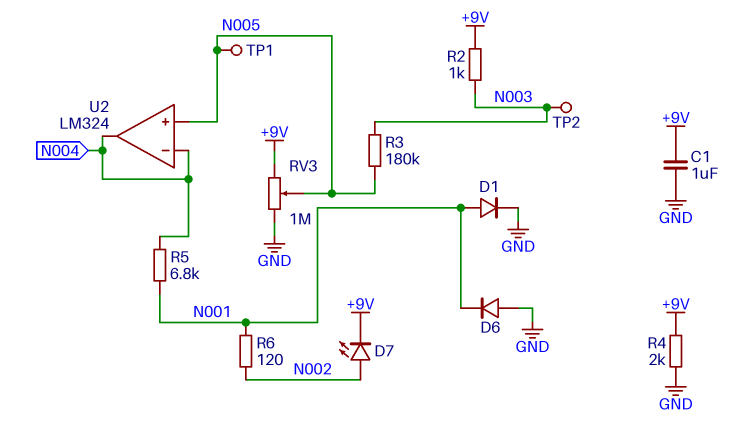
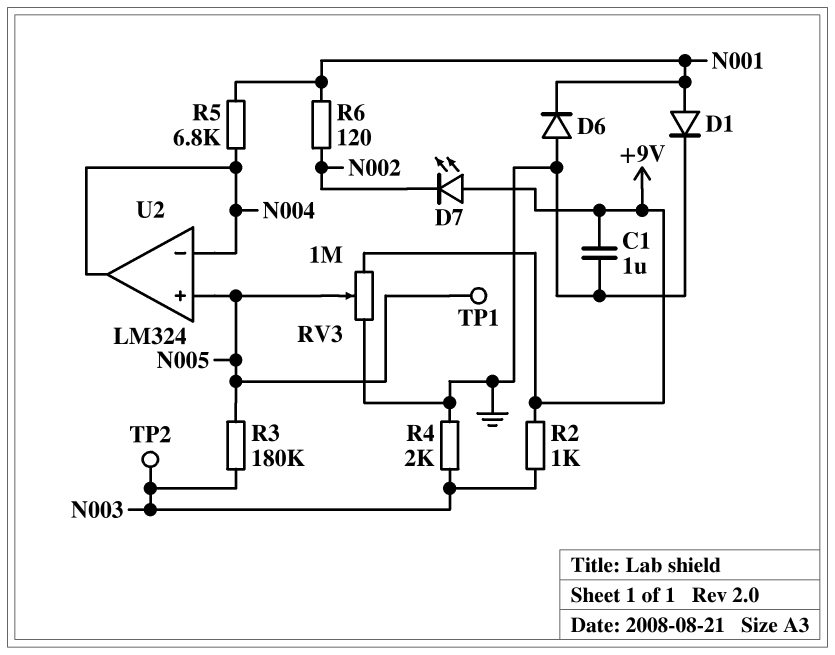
D7: LED (A N002, K +9V) -> LED (A +9V, K N002)
R4: 2k (+9V, GND) -> 2k (GND, N003)

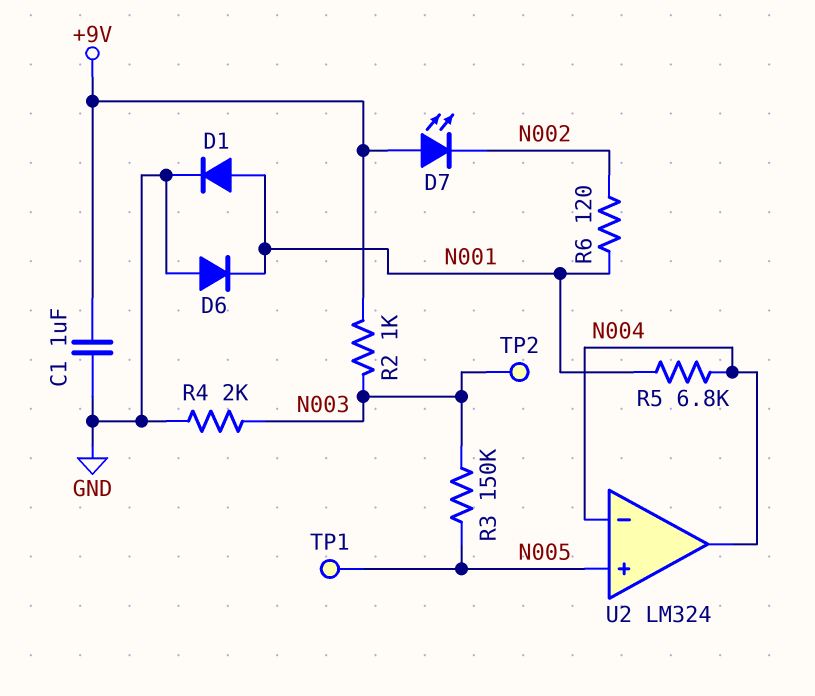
R3: 180k (N003, N005) -> 150k (N003, N005)
RV3: 1M (+9V, GND, wiper N005) -> none

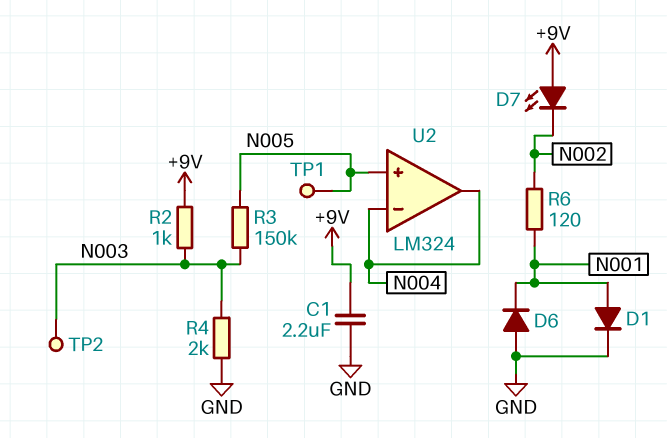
C1: 1uF (+9V, GND) -> 2.2uF (+9V, GND)
R5: 6.8k (N001, N004) -> none

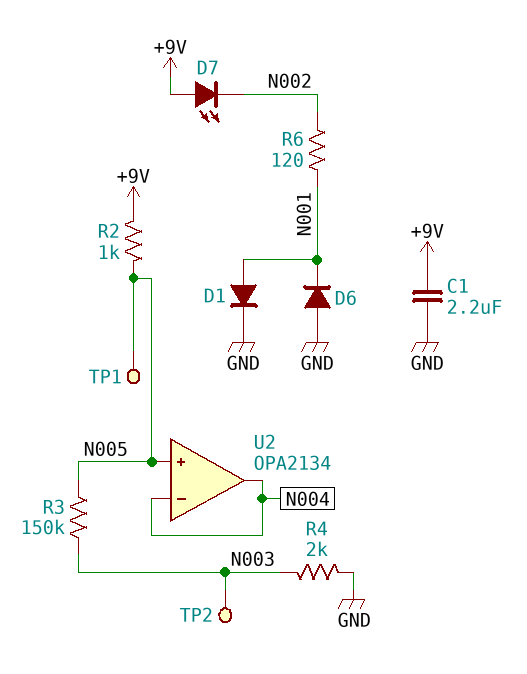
R2: 1k (+9V, N003) -> 1k (+9V, N005)
U2: LM324 -> OPA2134

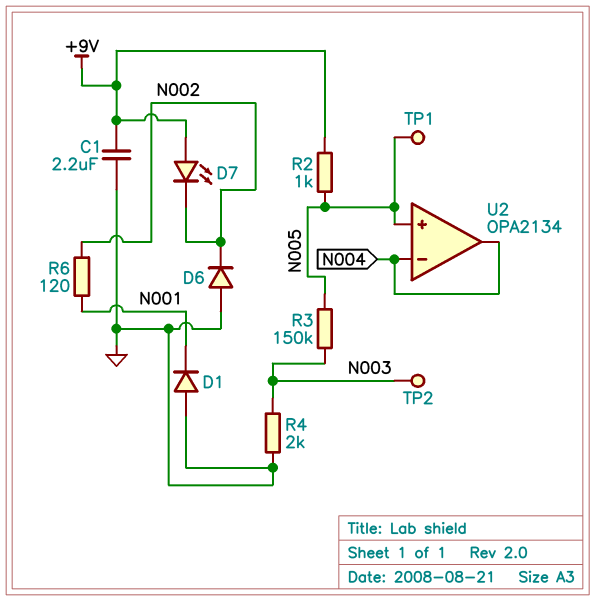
D1: diode (A N001, K GND) -> diode (A GND, K N001)
D6: diode (A GND, K N001) -> diode (A GND, K N002)

